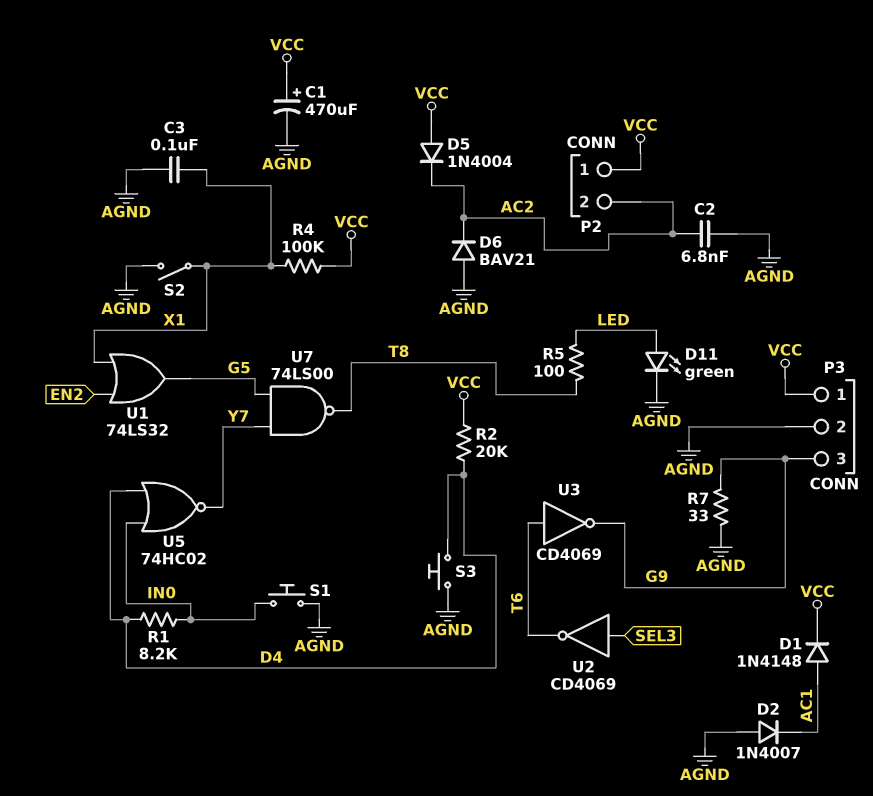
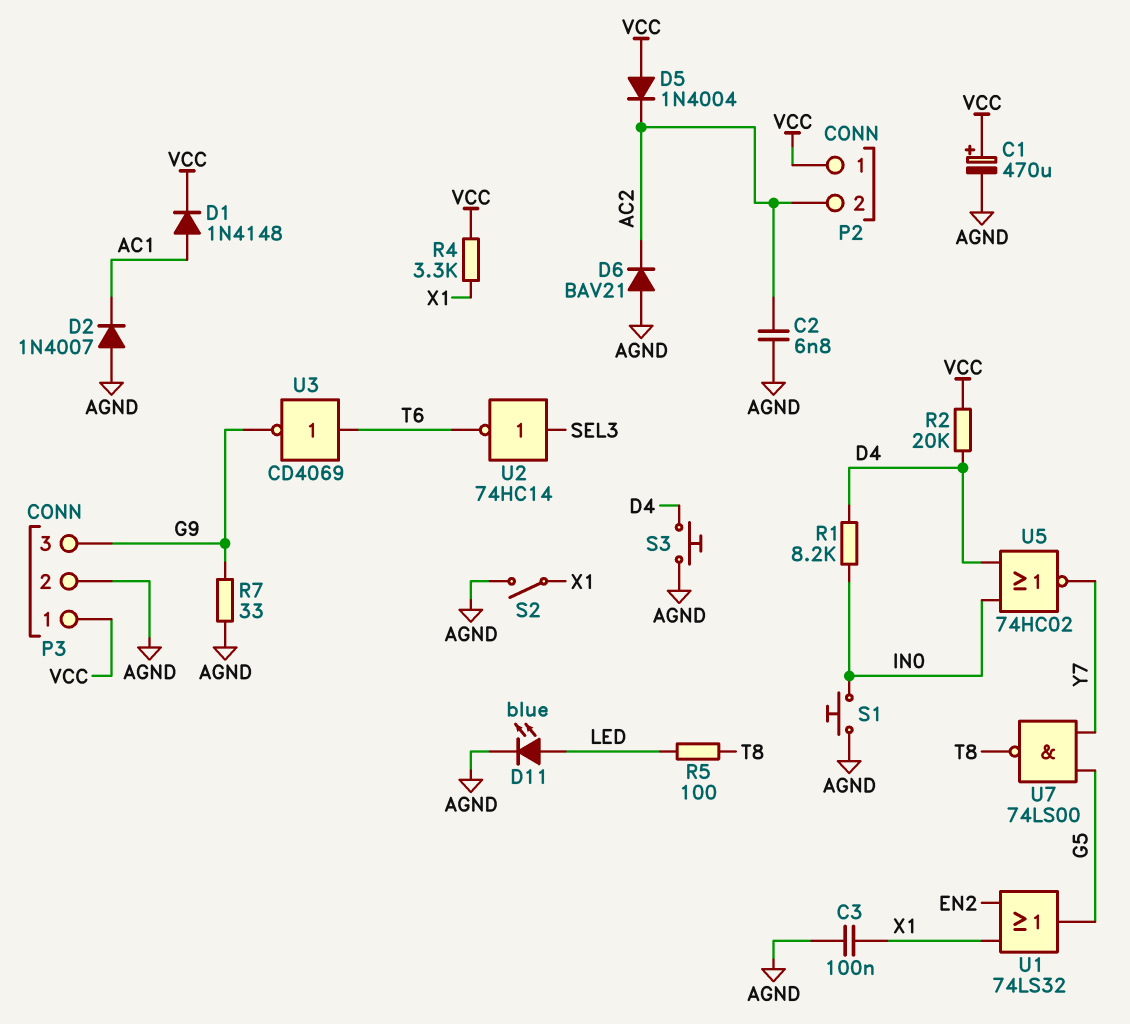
D11: LED green (A LED, K AGND) -> LED blue (A LED, K AGND)
R4: 100k (VCC, X1) -> 3.3k (VCC, X1)
U2: NOT CD4069 (in SEL3, out T6) -> NOT 74HC14 (in SEL3, out T6)

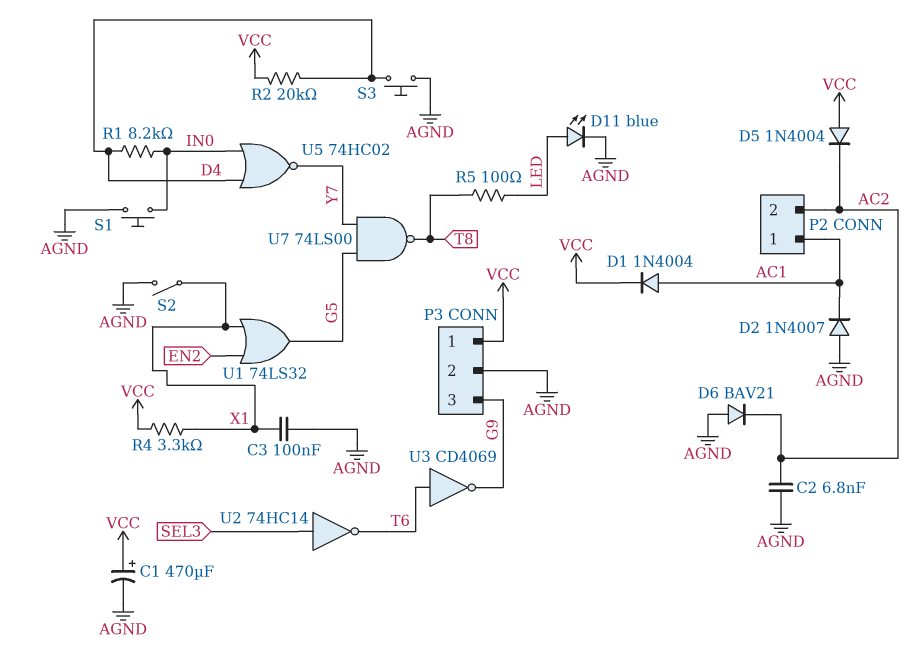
D1: diode 1N4148 (A AC1, K VCC) -> diode 1N4004 (A AC1, K VCC)
P2 pin 1: VCC -> AC1
R7: 33 (AGND, G9) -> none

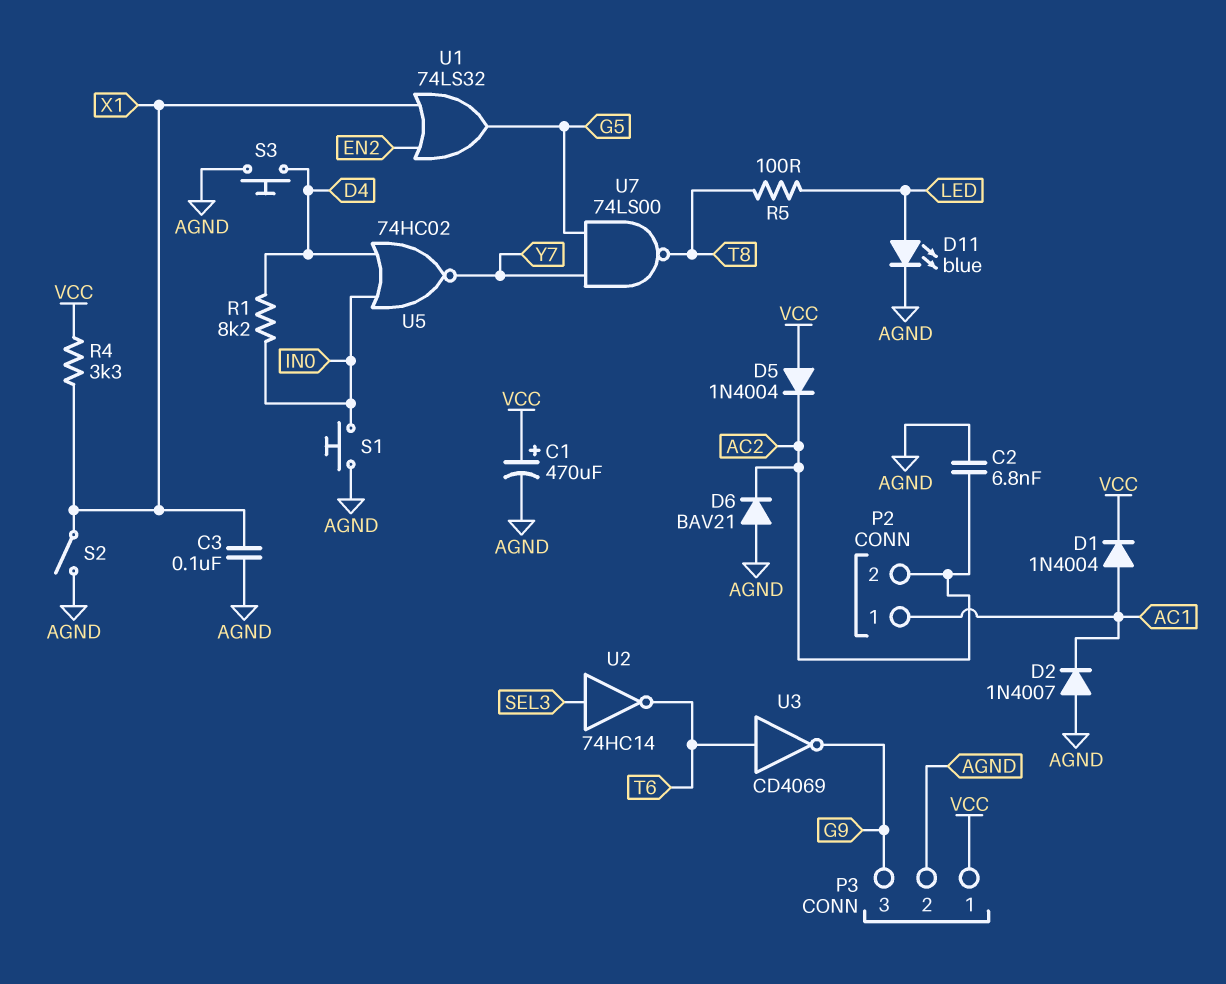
R2: 20k (D4, VCC) -> none

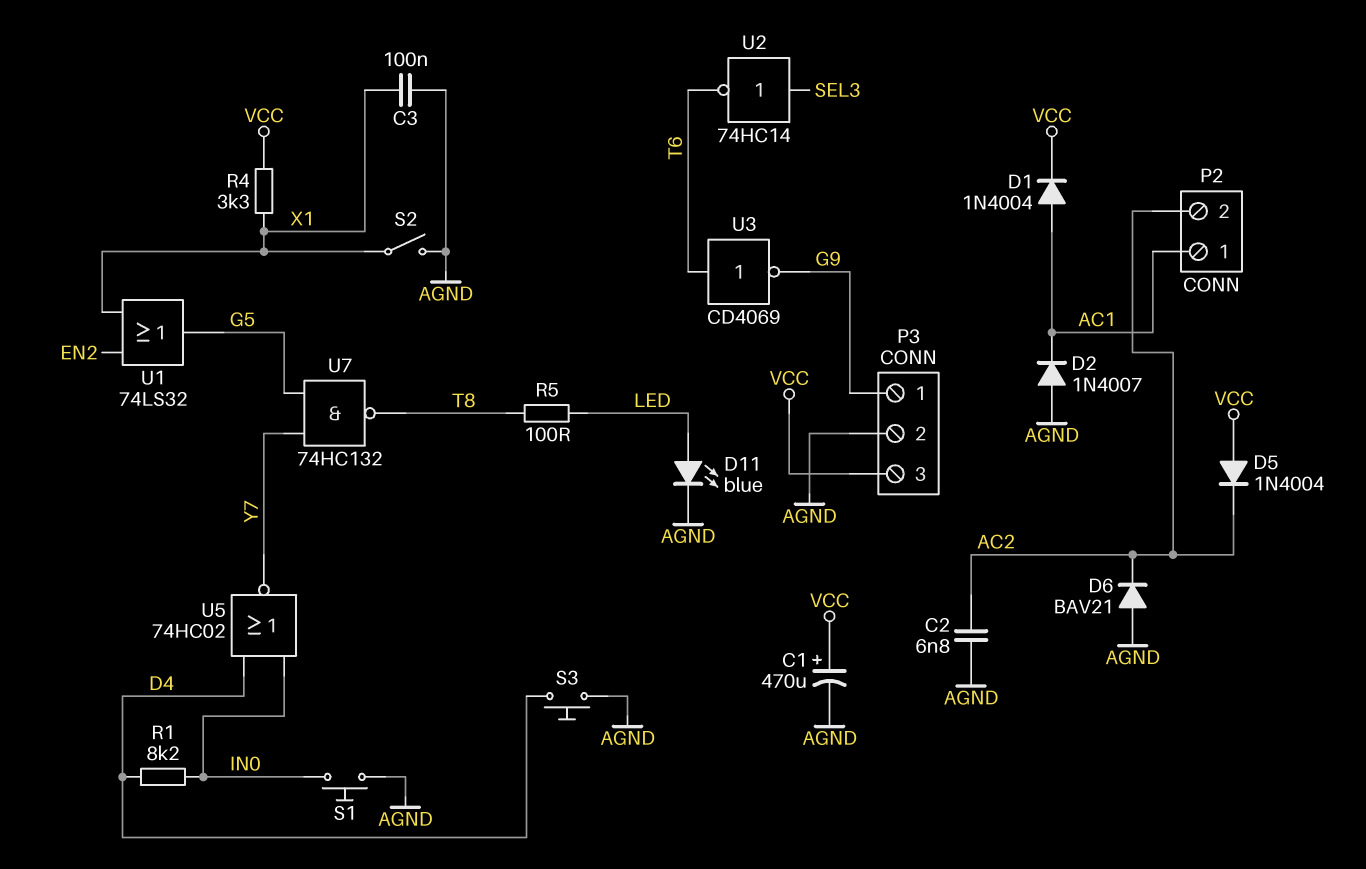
P3 pin 1: VCC -> G9
P3 pin 3: G9 -> VCC
U7: NAND 74LS00 (in G5, in Y7, out T8) -> NAND 74HC132 (in G5, in Y7, out T8)

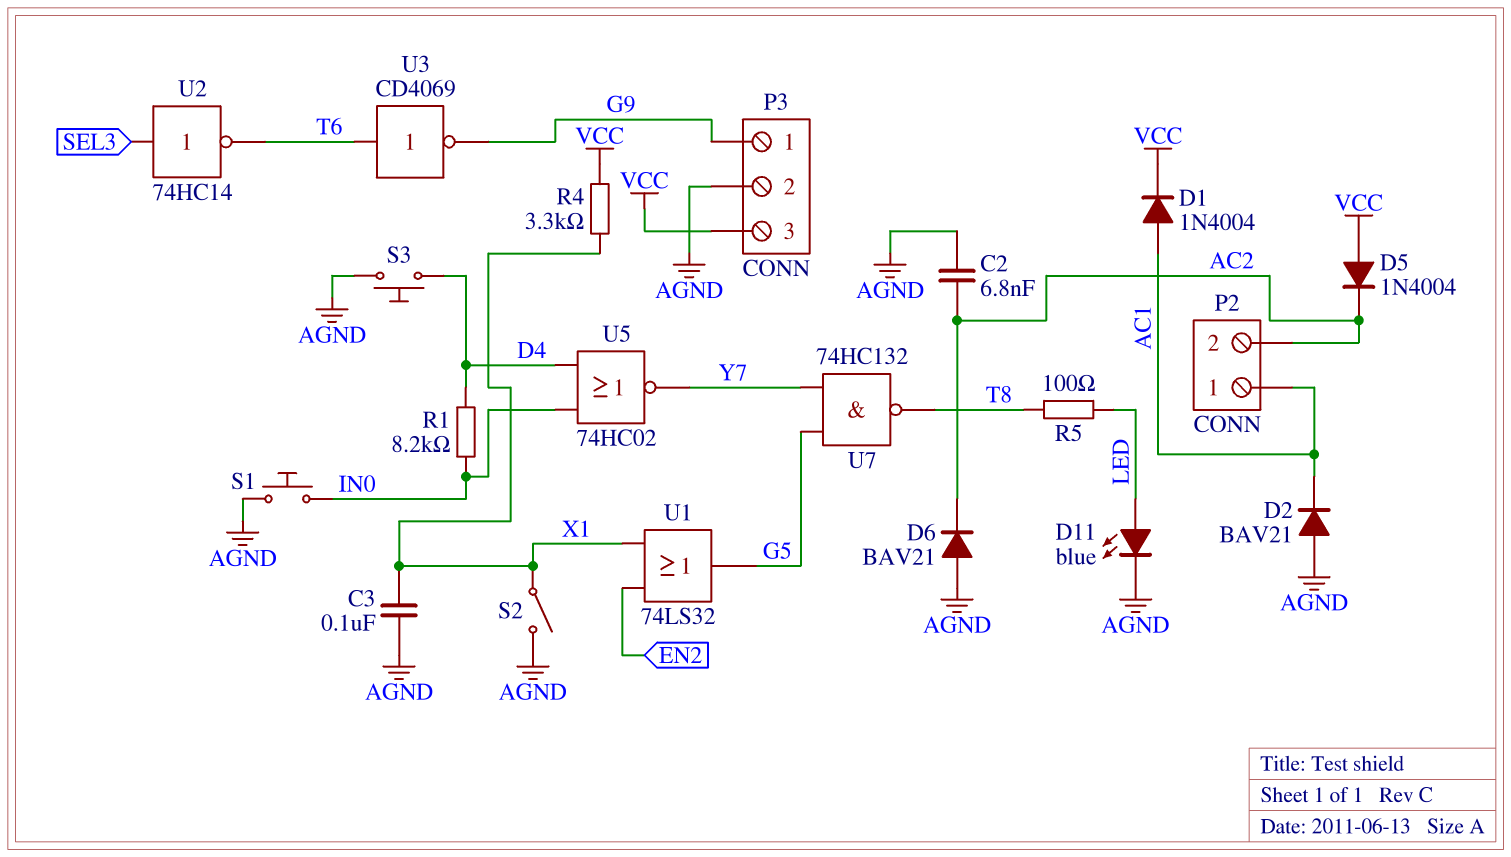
C1: 470uF (plus VCC, minus AGND) -> none
D2: diode 1N4007 (A AGND, K AC1) -> diode BAV21 (A AGND, K AC1)

